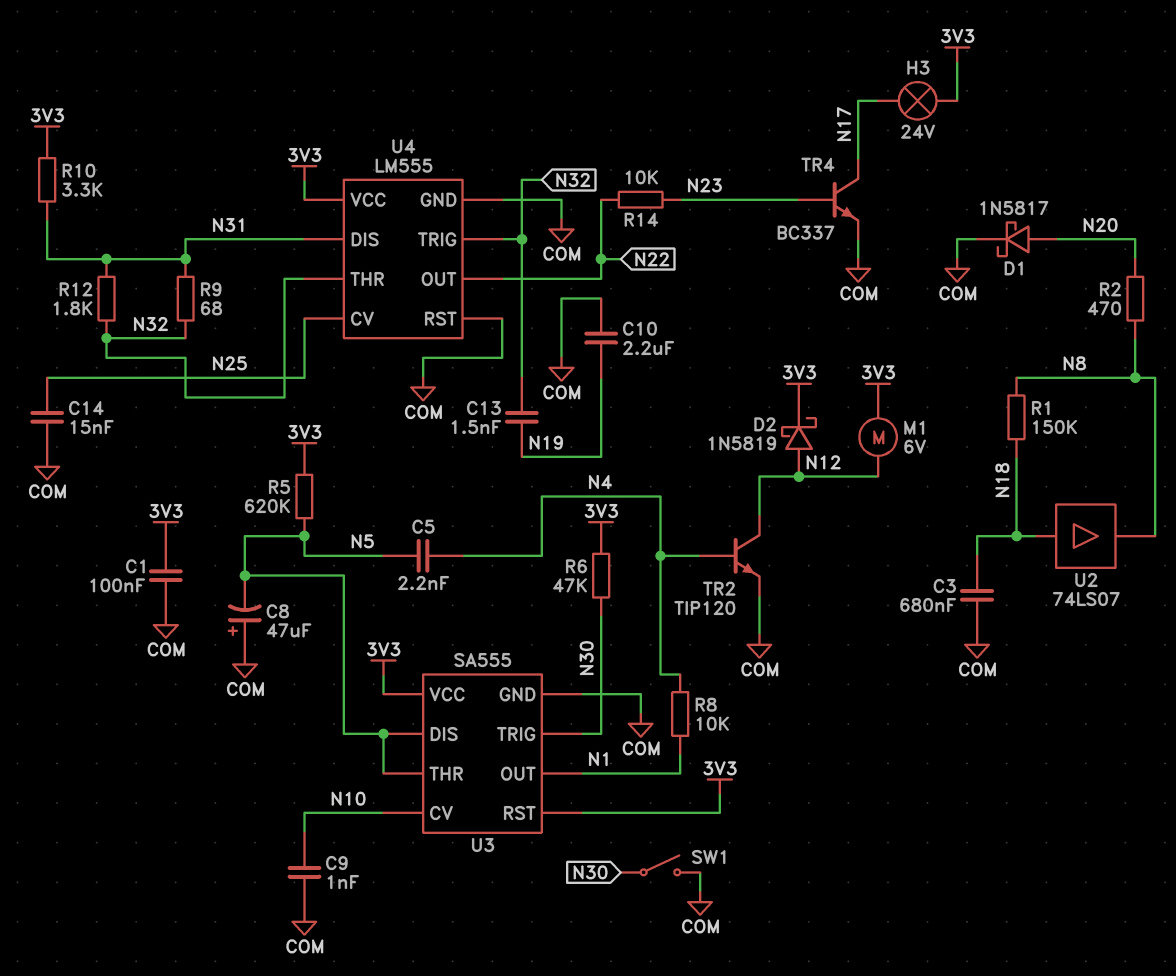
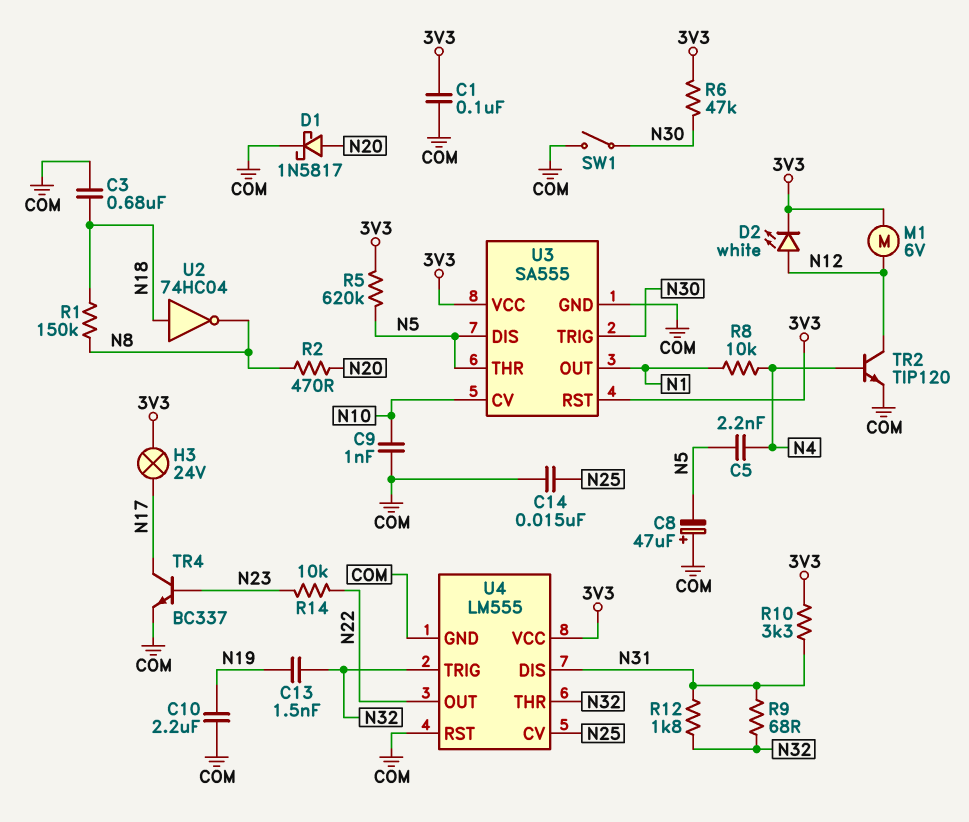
D2: schottky 1N5819 (A N12, K 3V3) -> LED white (A N12, K 3V3)
U2: buffer 74LS07 (in N18, out N8) -> NOT 74HC04 (in N18, out N8)

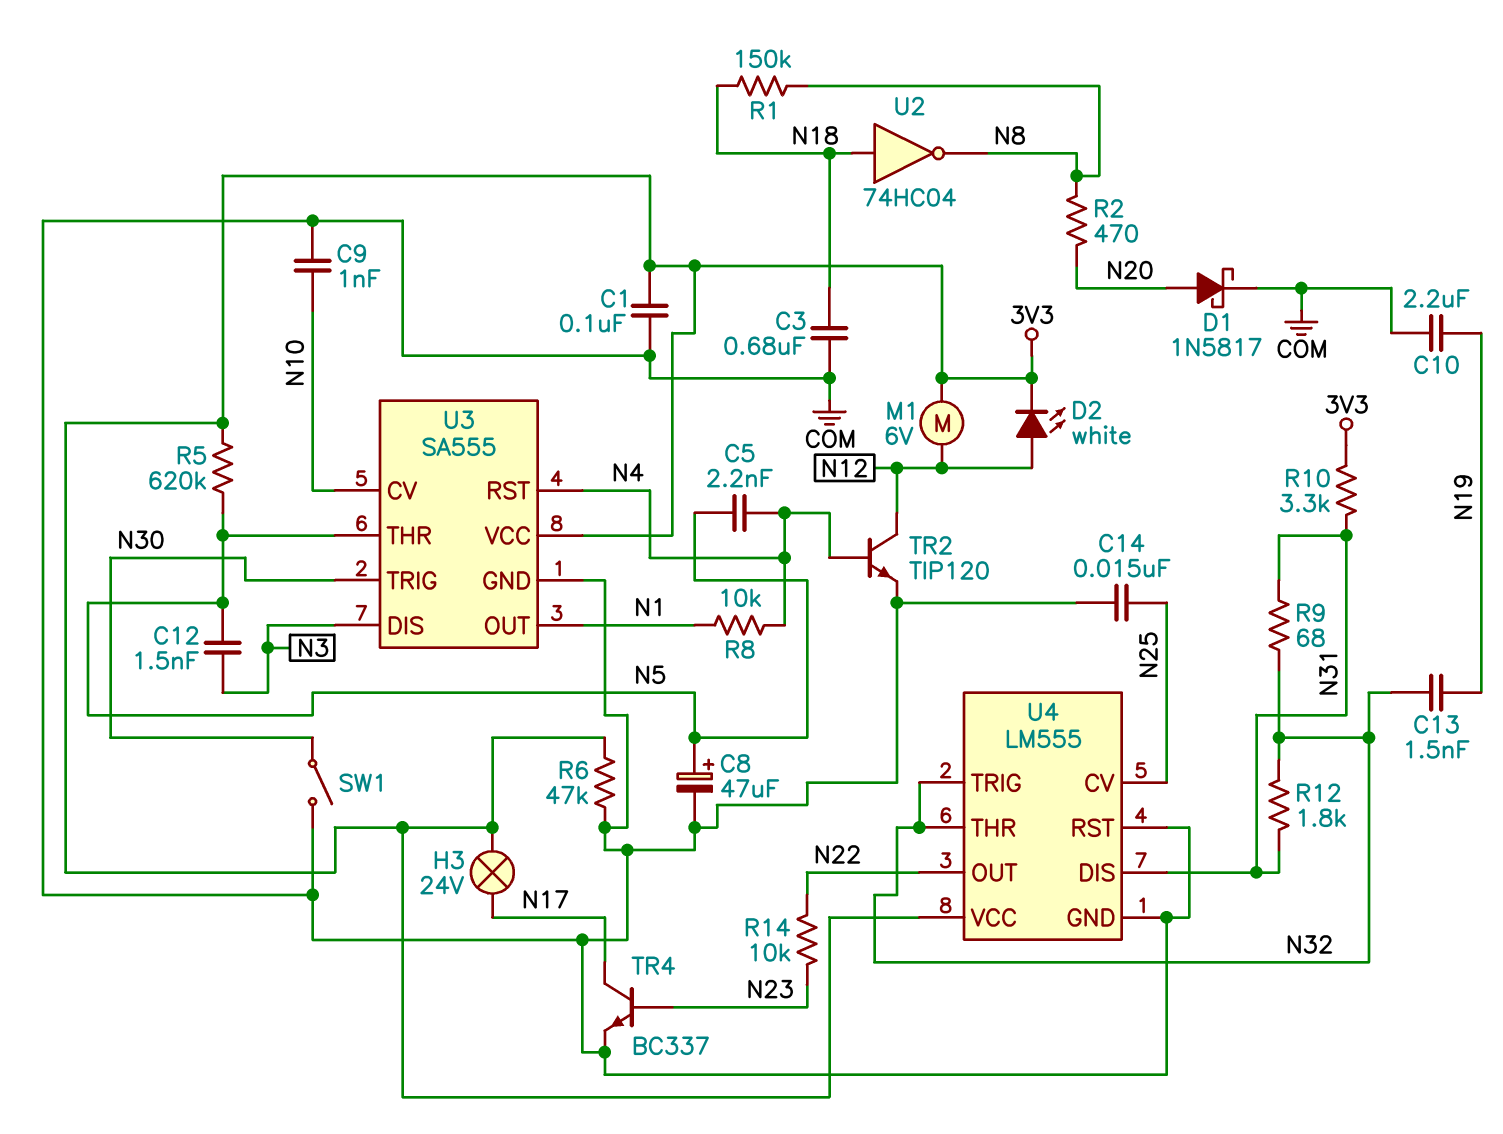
C8: 47uF (plus COM, minus N5) -> 47uF (plus N5, minus COM)
C12: none -> 1.5nF (N3, N5)
R6: 47k (3V3, N30) -> 47k (3V3, COM)
U3 pin DIS: N5 -> N3
U3 pin RST: 3V3 -> N4

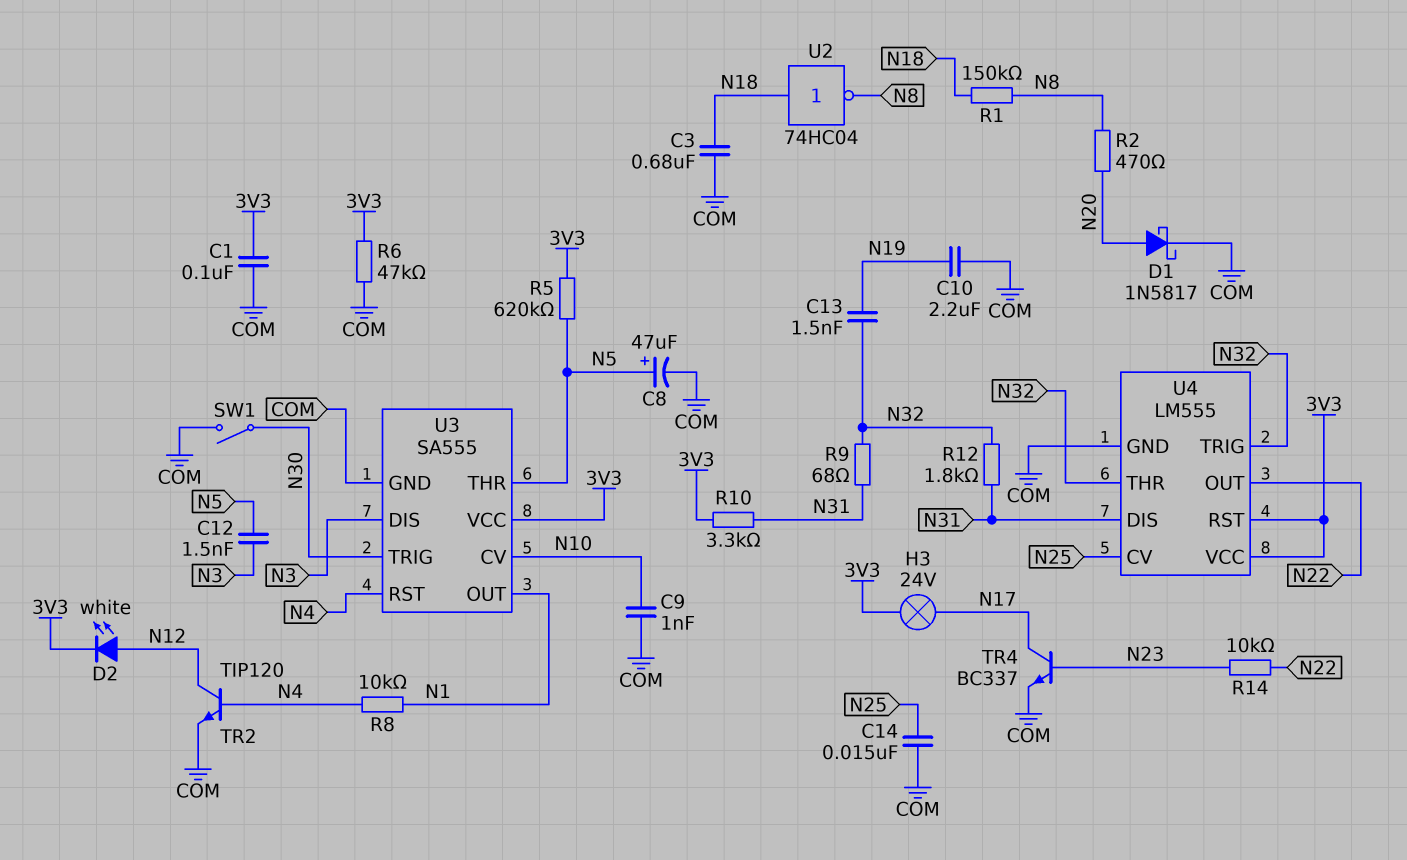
C5: 2.2nF (N4, N5) -> none
M1: motor 6V (3V3, N12) -> none
U4 pin RST: COM -> 3V3

